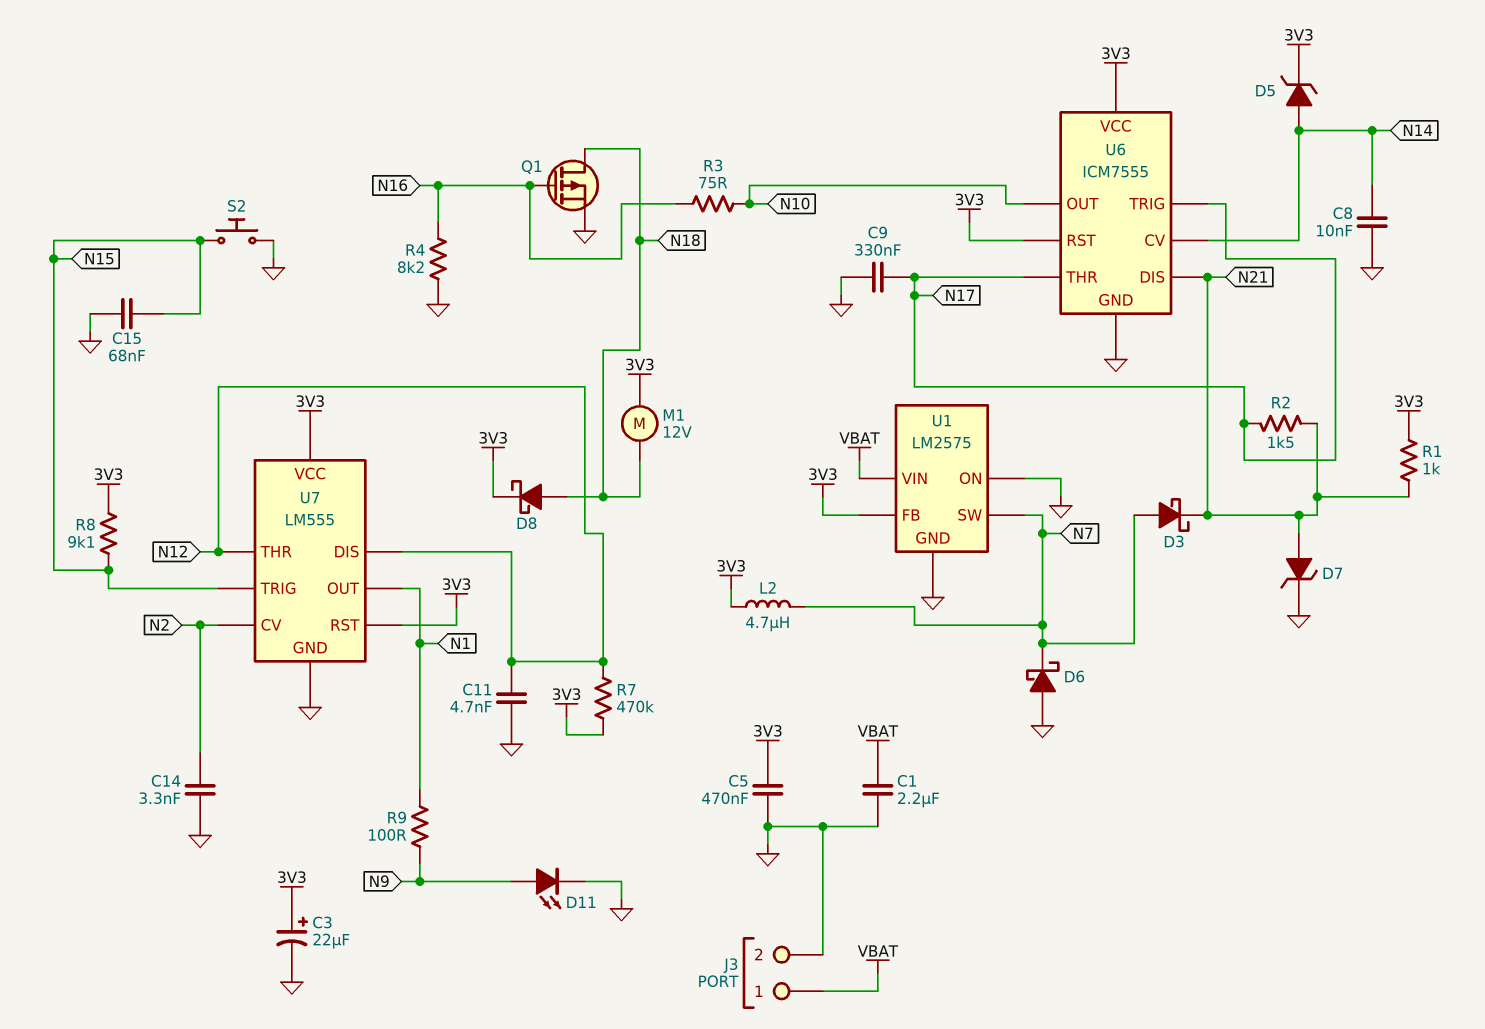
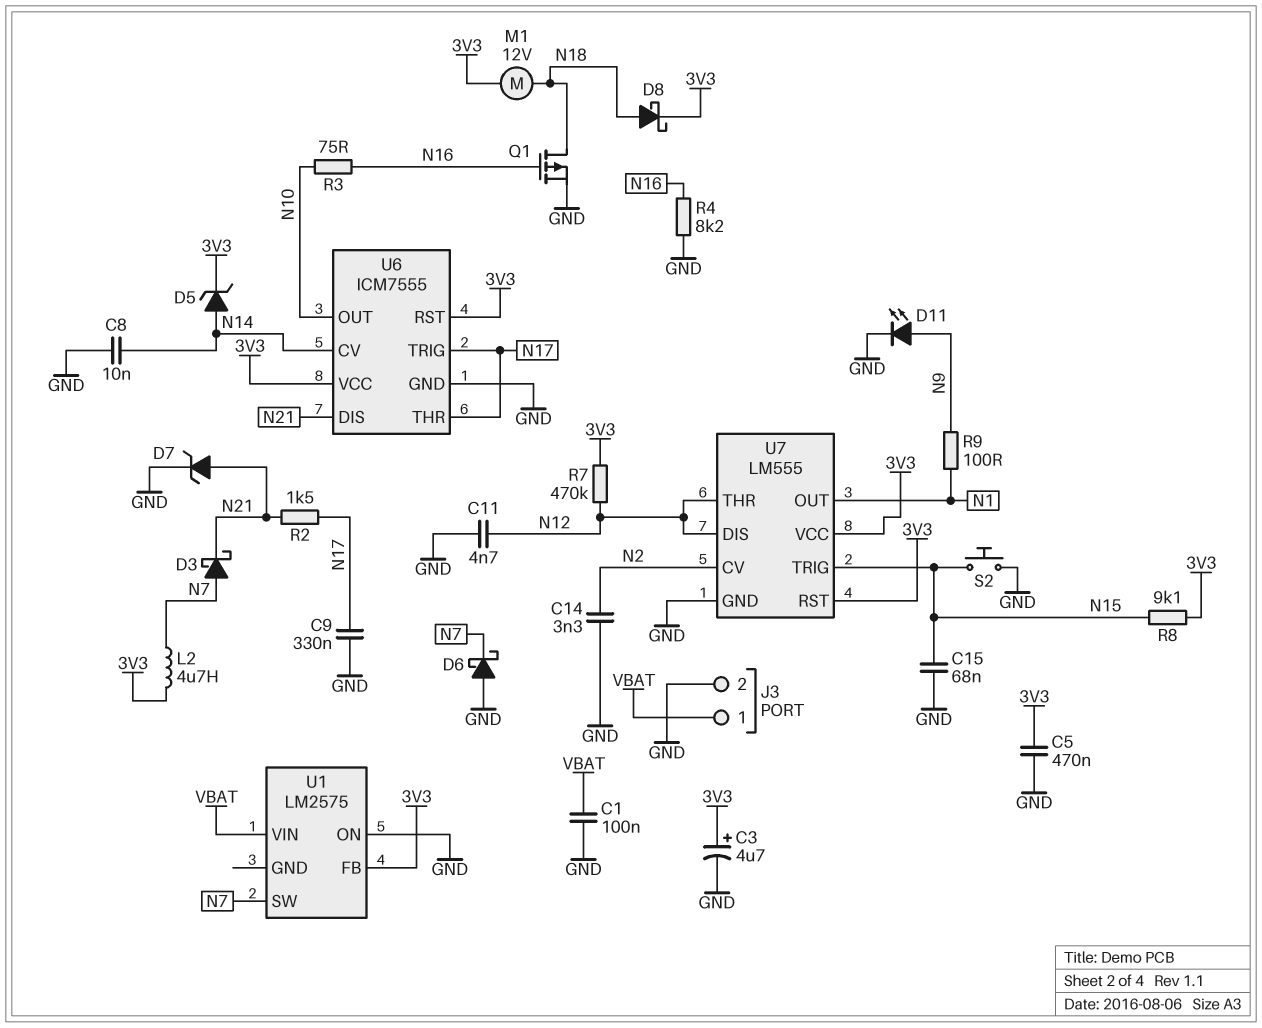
C1: 2.2uF (GND, VBAT) -> 100nF (GND, VBAT)
C3: 22uF (plus 3V3, minus GND) -> 4.7uF (plus 3V3, minus GND)
R1: 1k (3V3, N21) -> none
U1 pin GND: GND -> none

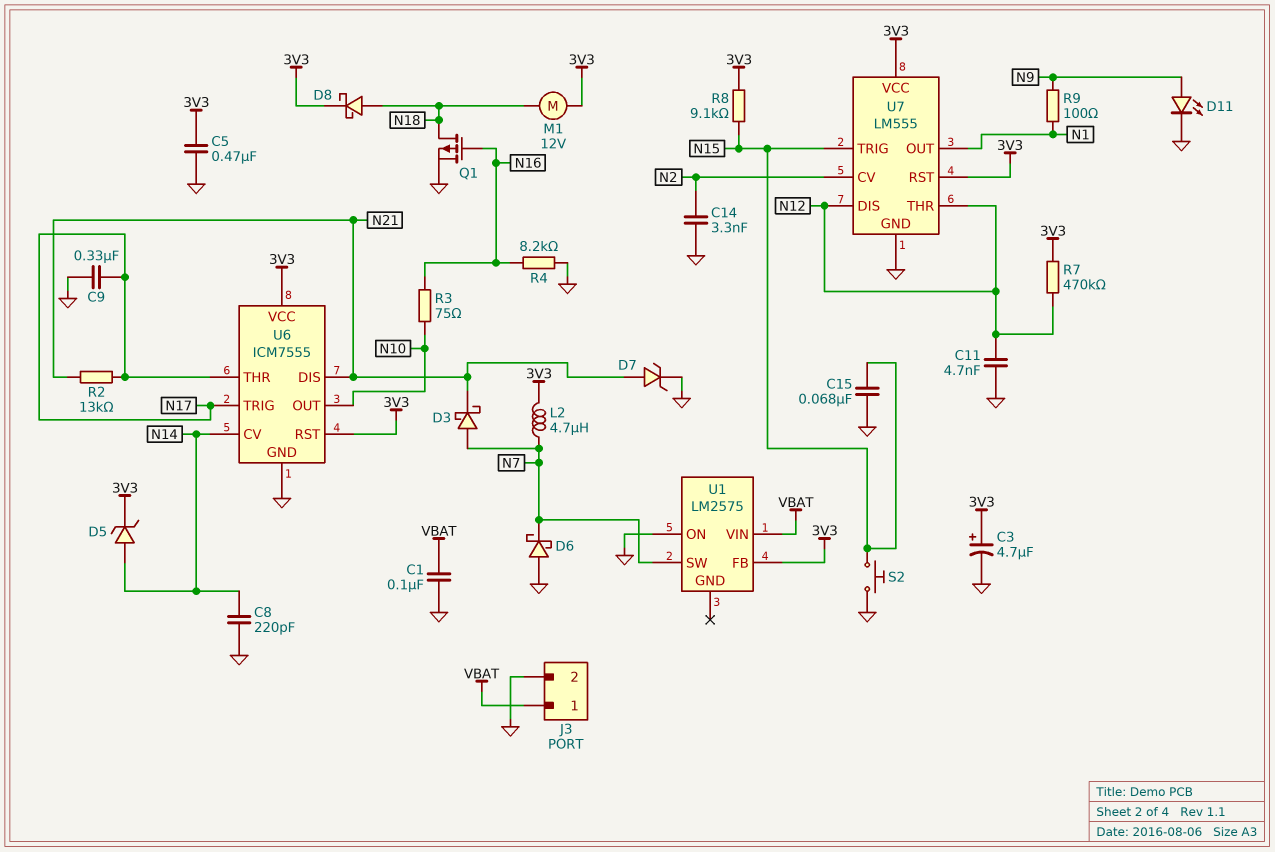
C8: 10nF (GND, N14) -> 220pF (GND, N14)
R2: 1.5k (N17, N21) -> 13k (N17, N21)

